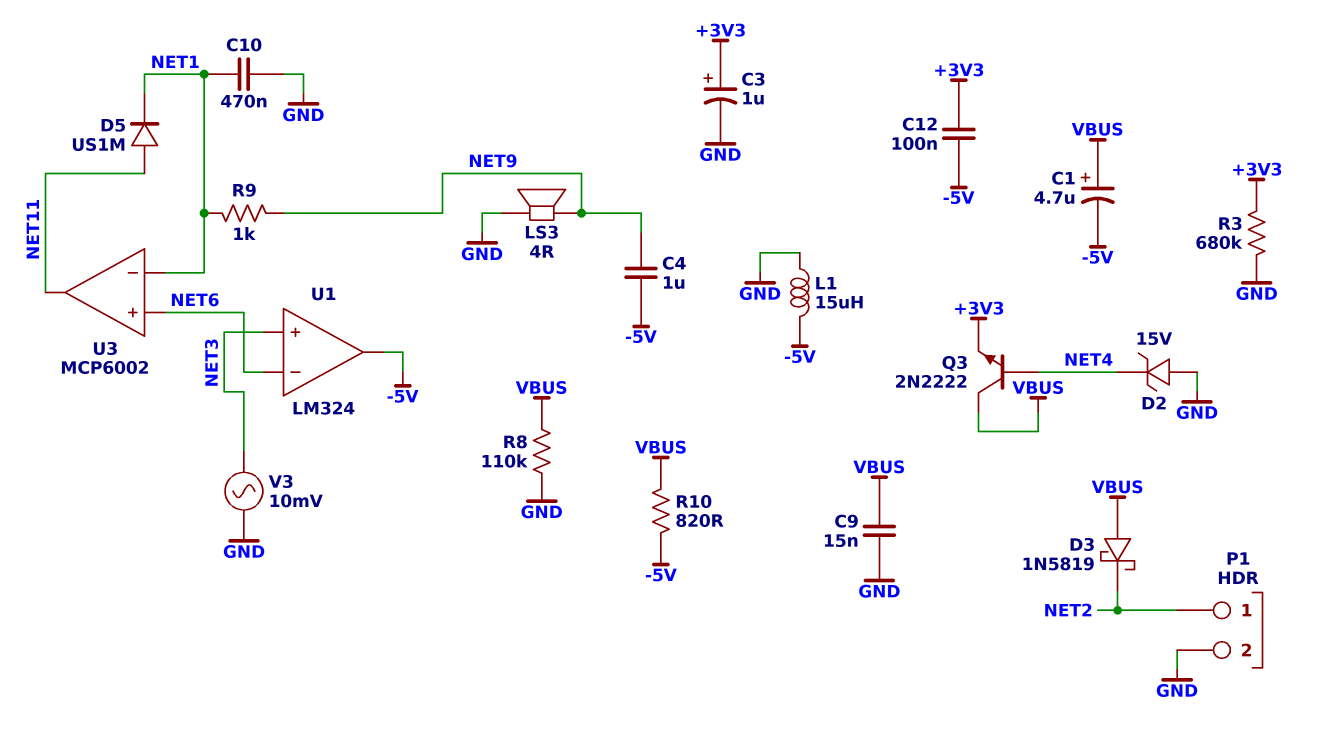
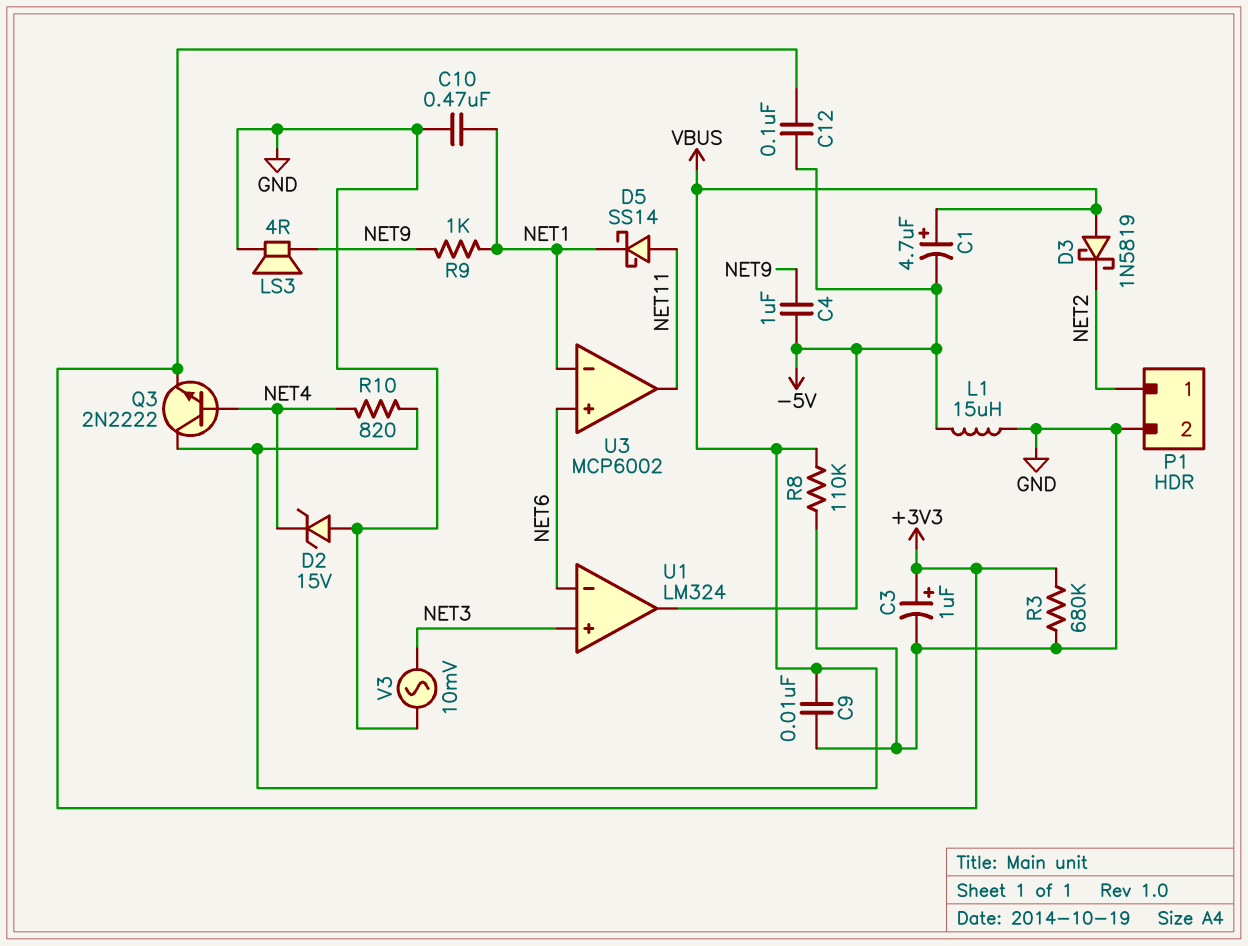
C9: 15nF (GND, VBUS) -> 10nF (GND, VBUS)
D5: diode US1M (A NET11, K NET1) -> schottky SS14 (A NET11, K NET1)
R10: 820 (-5V, VBUS) -> 820 (NET4, VBUS)

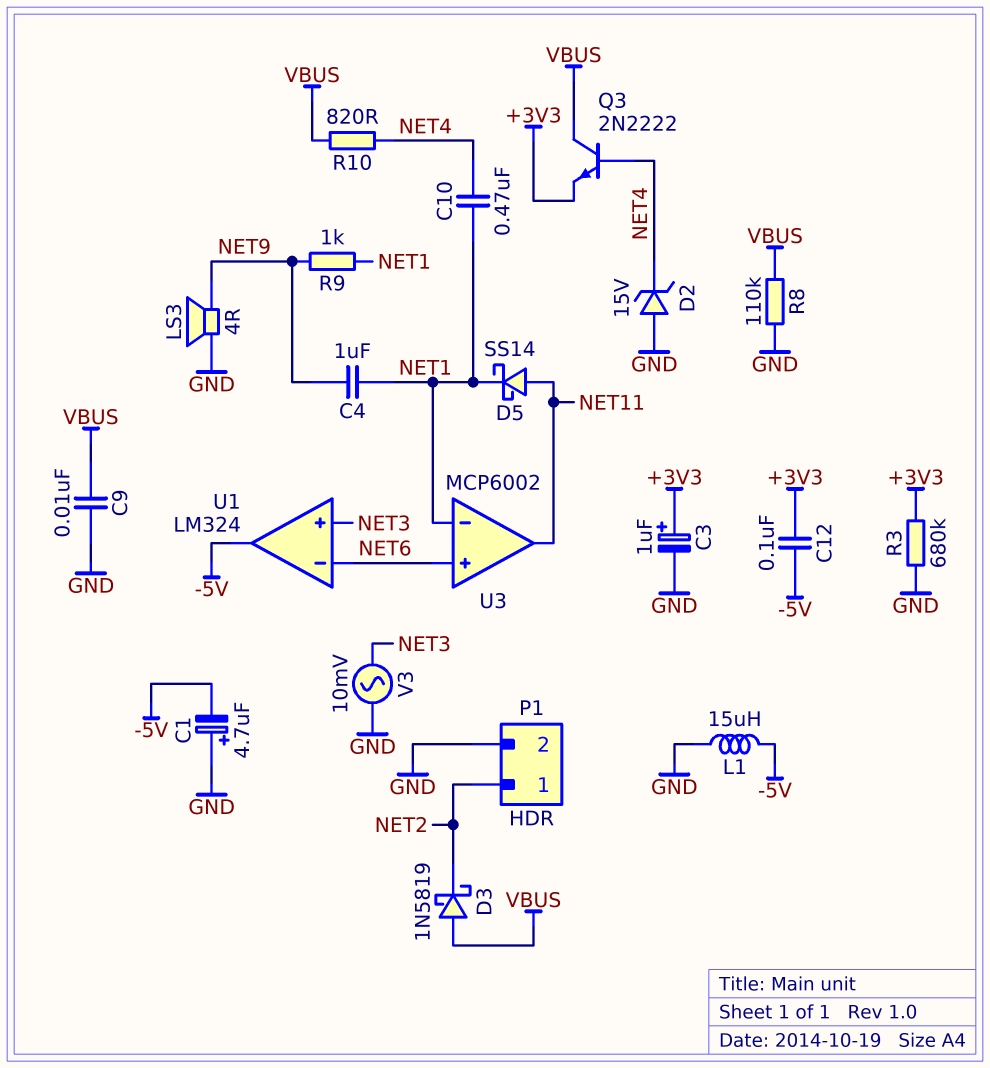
C1: 4.7uF (plus VBUS, minus -5V) -> 4.7uF (plus GND, minus -5V)
C4: 1uF (-5V, NET9) -> 1uF (NET1, NET9)
C10: 470nF (GND, NET1) -> 470nF (NET1, NET4)

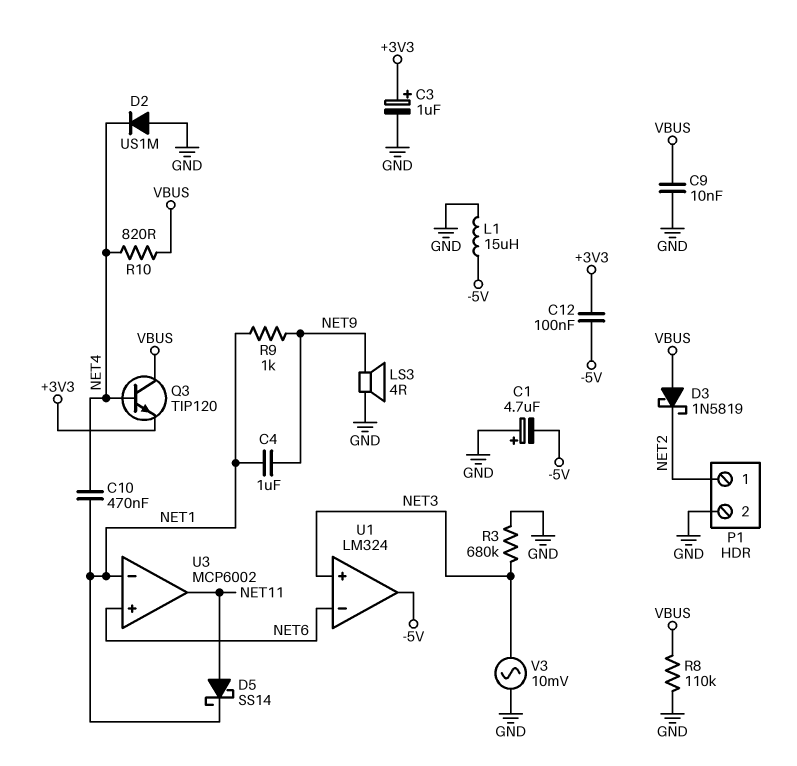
D2: zener 15V (A GND, K NET4) -> diode US1M (A GND, K NET4)
Q3: NPN 2N2222 (B NET4, C VBUS, E +3V3) -> NPN TIP120 (B NET4, C VBUS, E +3V3)
R3: 680k (+3V3, GND) -> 680k (GND, NET3)

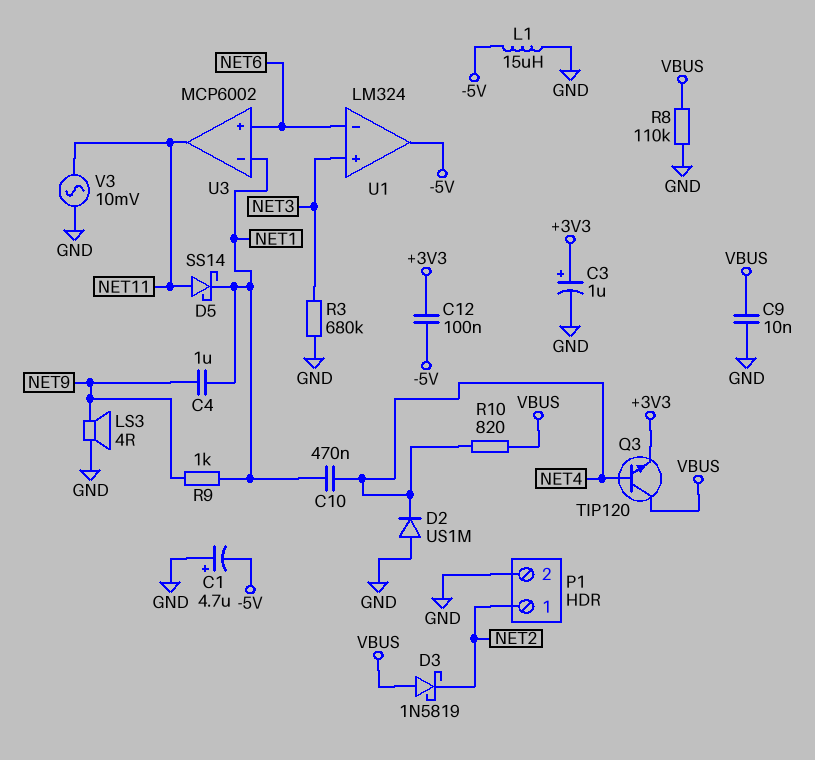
V3: AC 10mV (GND, NET3) -> AC 10mV (GND, NET11)

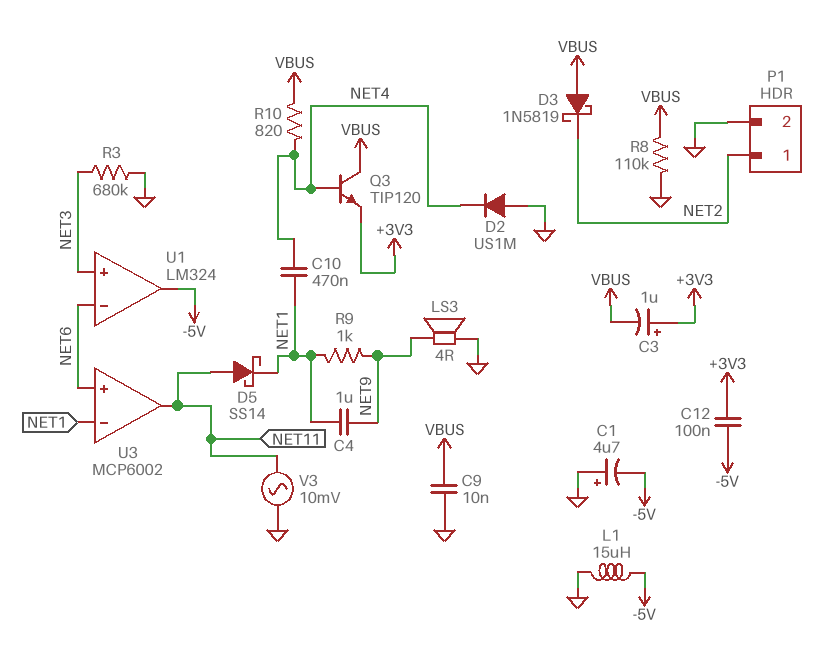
C3: 1uF (plus +3V3, minus GND) -> 1uF (plus +3V3, minus VBUS)

